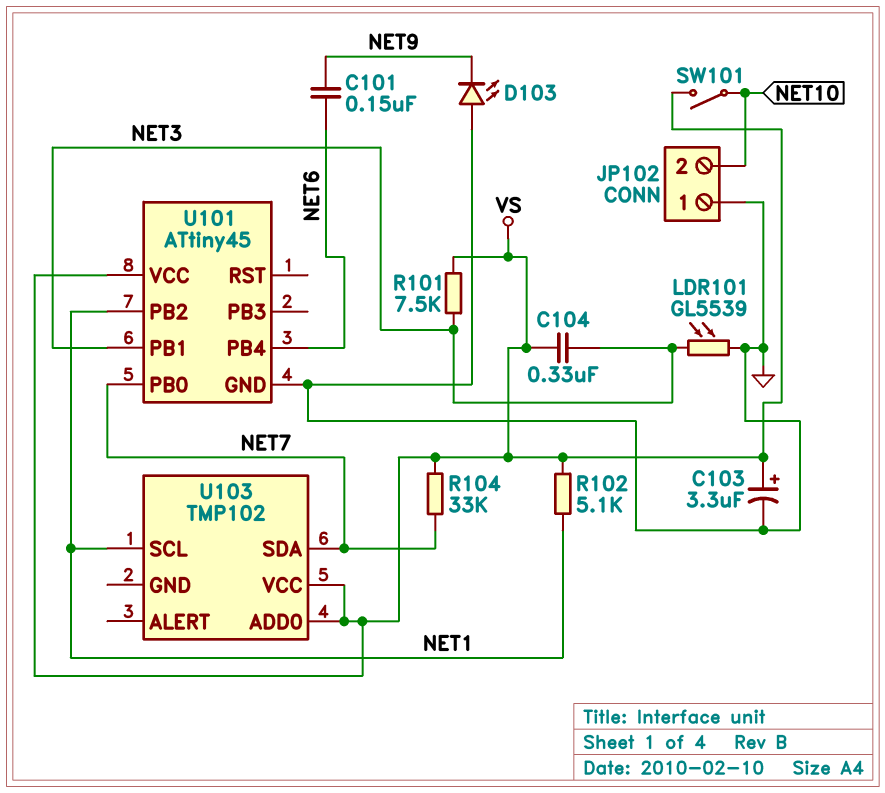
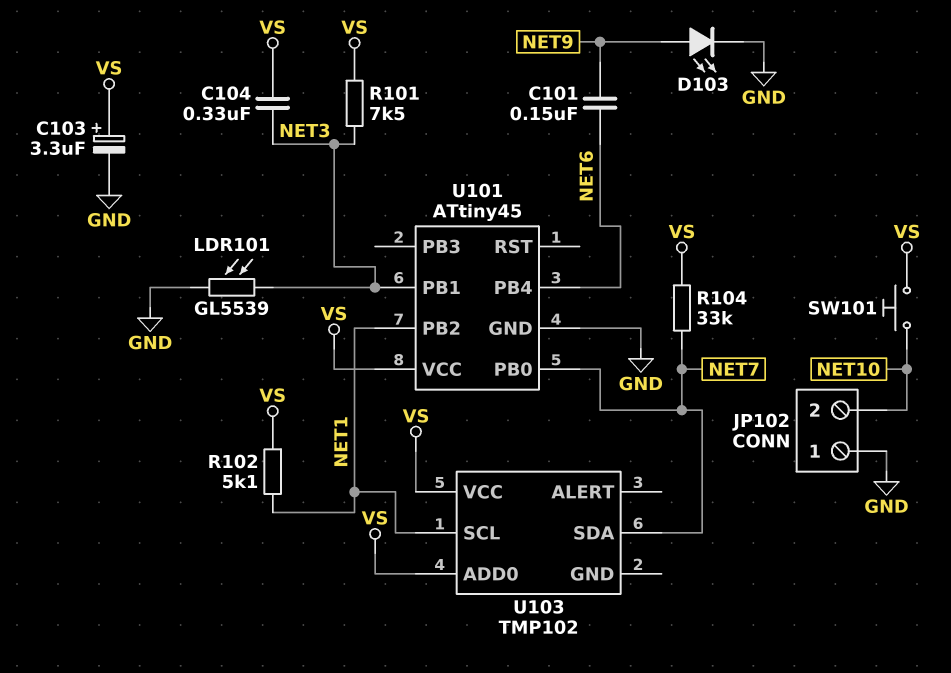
D103: LED (A GND, K NET9) -> LED (A NET9, K GND)
SW101: switch (NET10, VS) -> button (NET10, VS)

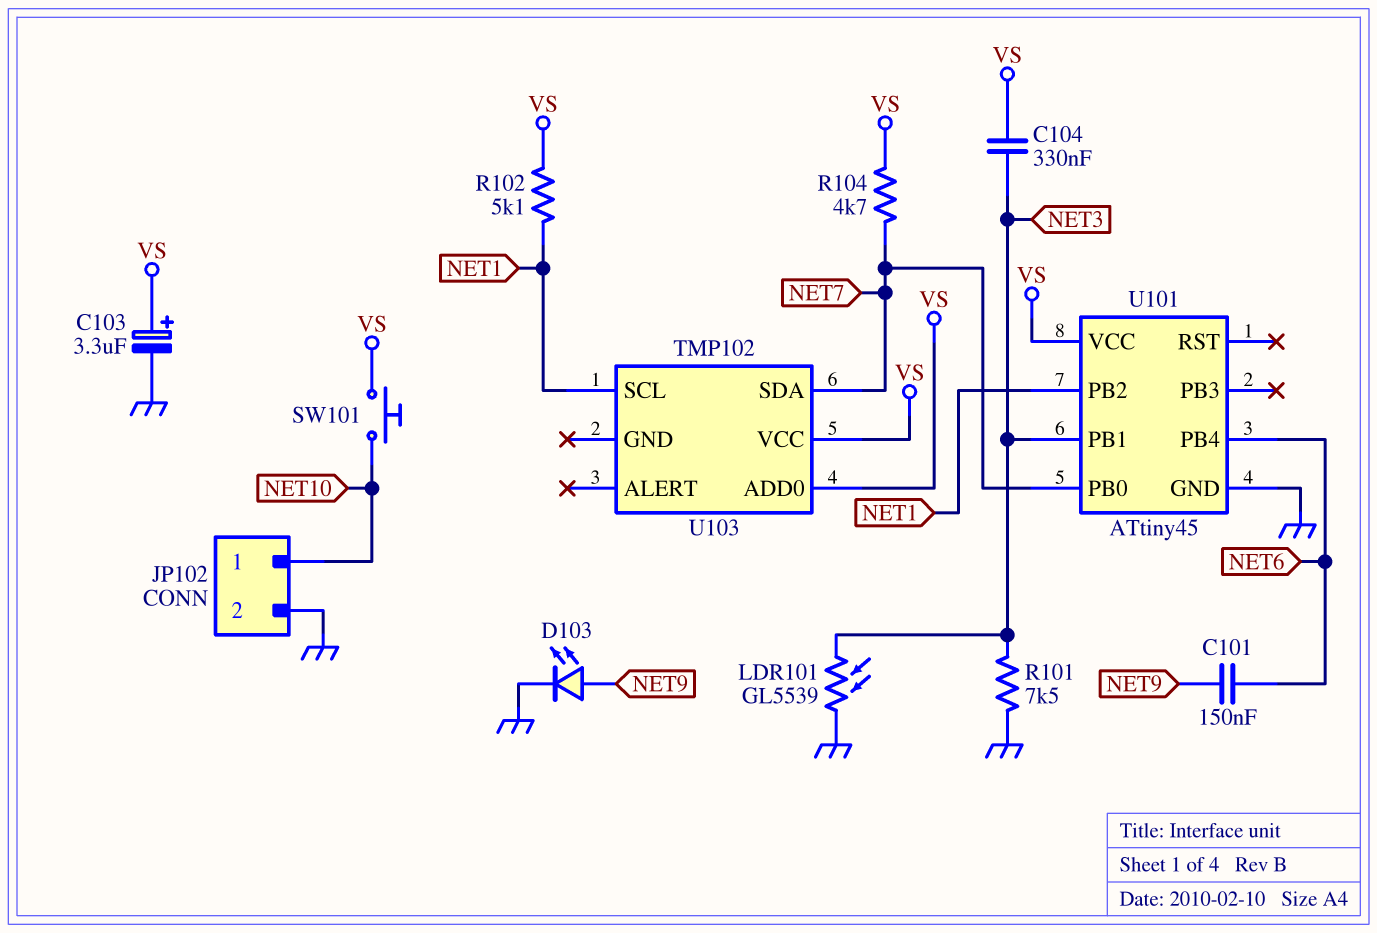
JP102 pin 1: GND -> NET10
JP102 pin 2: NET10 -> GND
R101: 7.5k (NET3, VS) -> 7.5k (GND, NET3)
R104: 33k (NET7, VS) -> 4.7k (NET7, VS)

